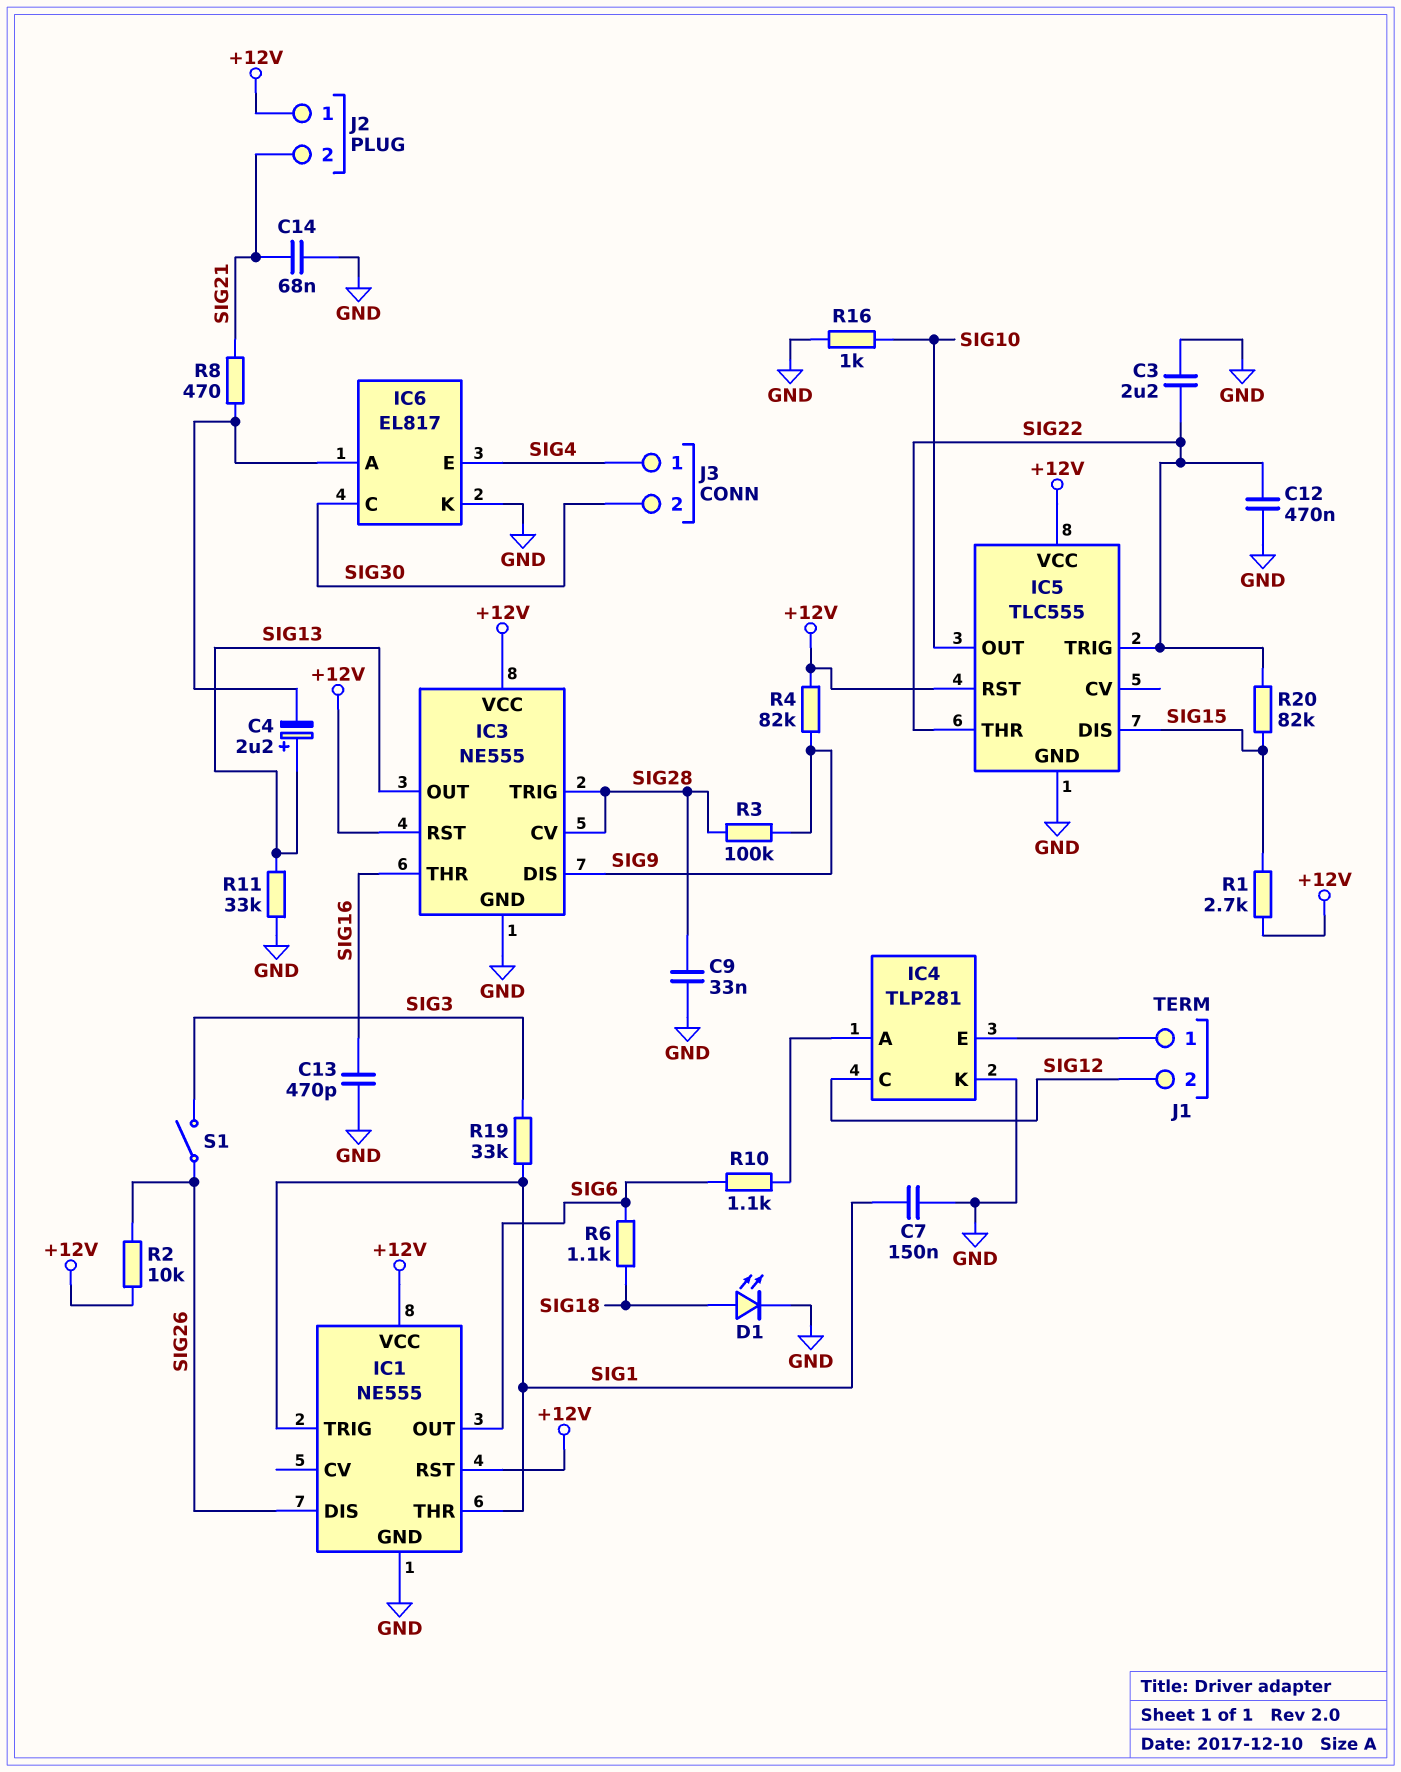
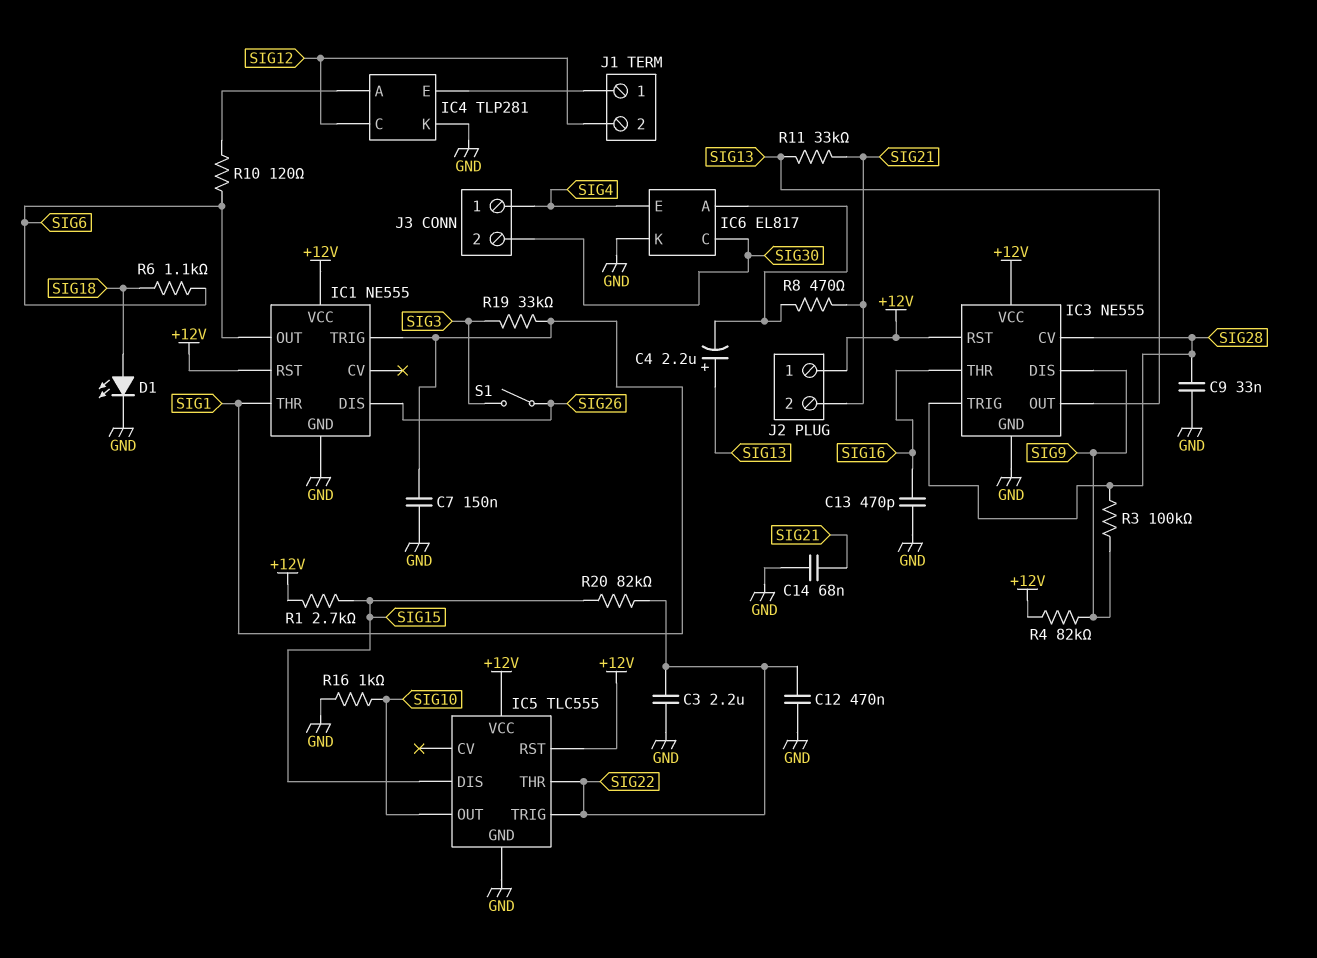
R2: 10k (+12V, SIG26) -> none
R10: 1.1k (IC4/A, SIG6) -> 120 (IC4/A, SIG6)
R11: 33k (GND, SIG13) -> 33k (SIG13, SIG21)

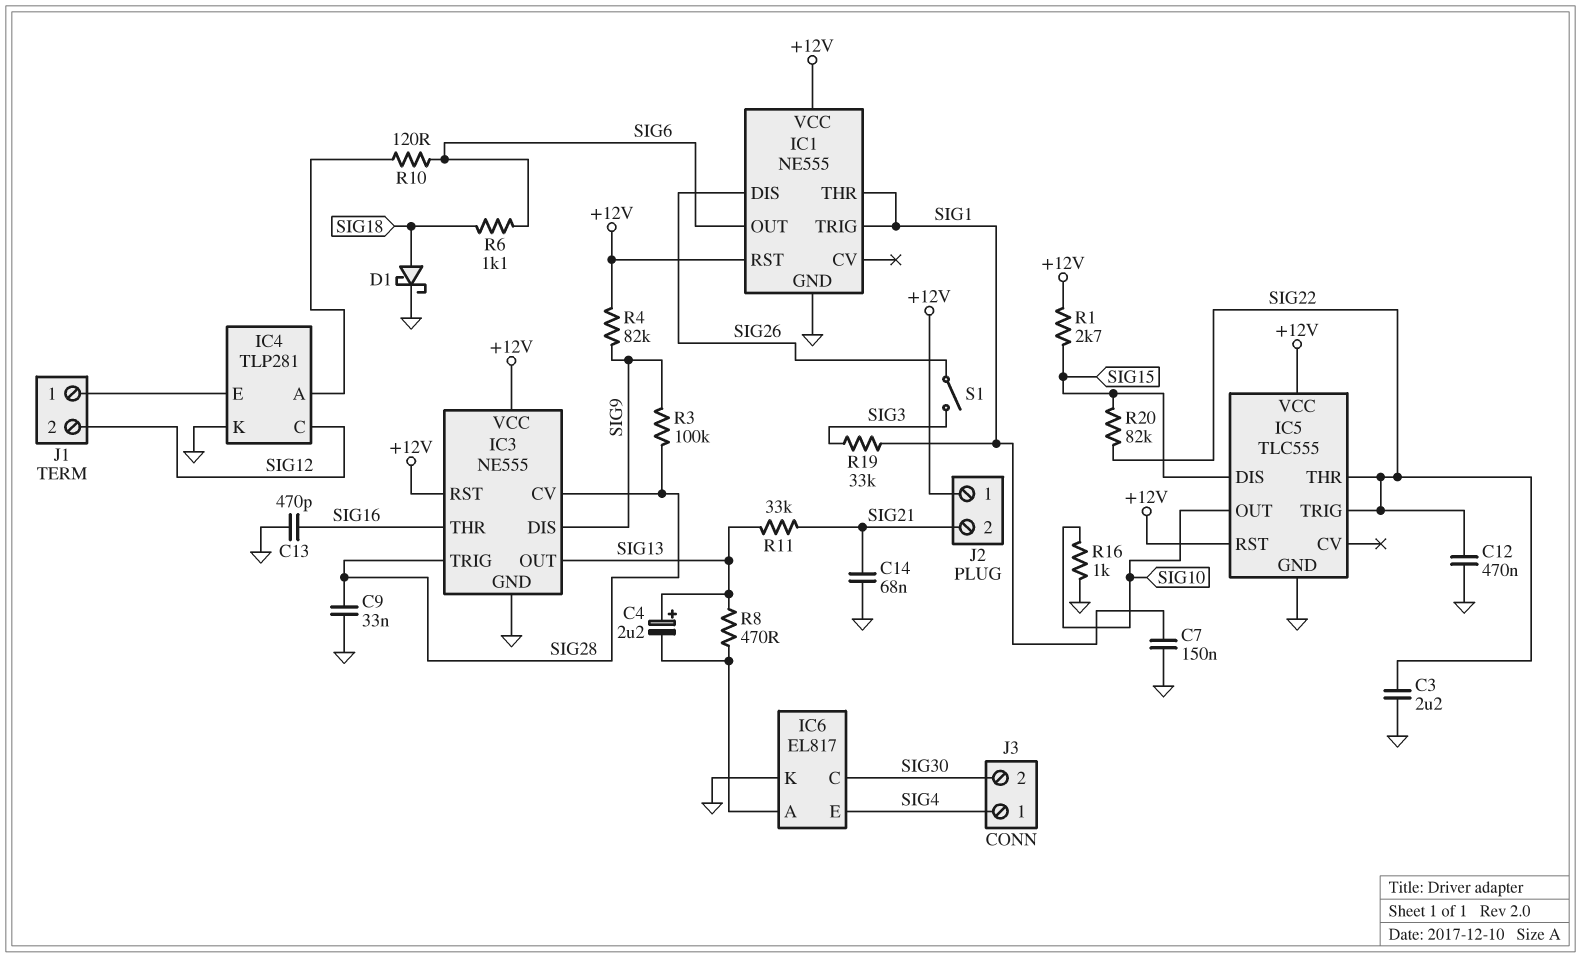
D1: LED (A SIG18, K GND) -> schottky (A SIG18, K GND)
R8: 470 (IC6/A, SIG21) -> 470 (IC6/A, SIG13)

